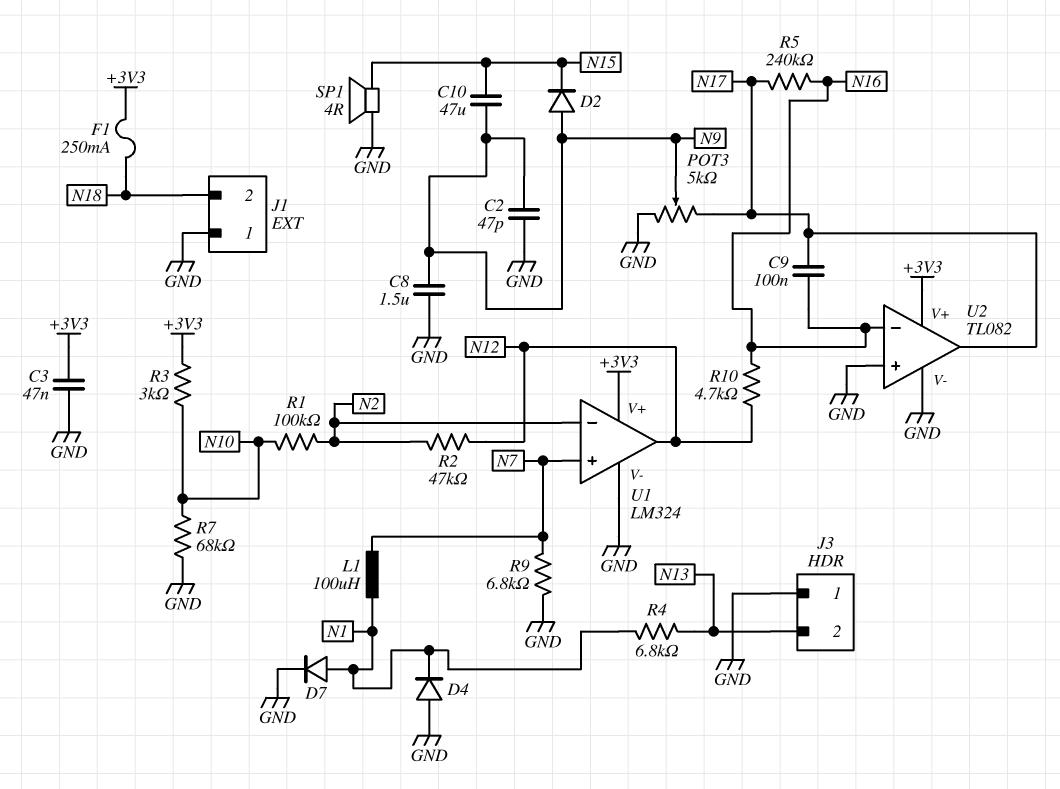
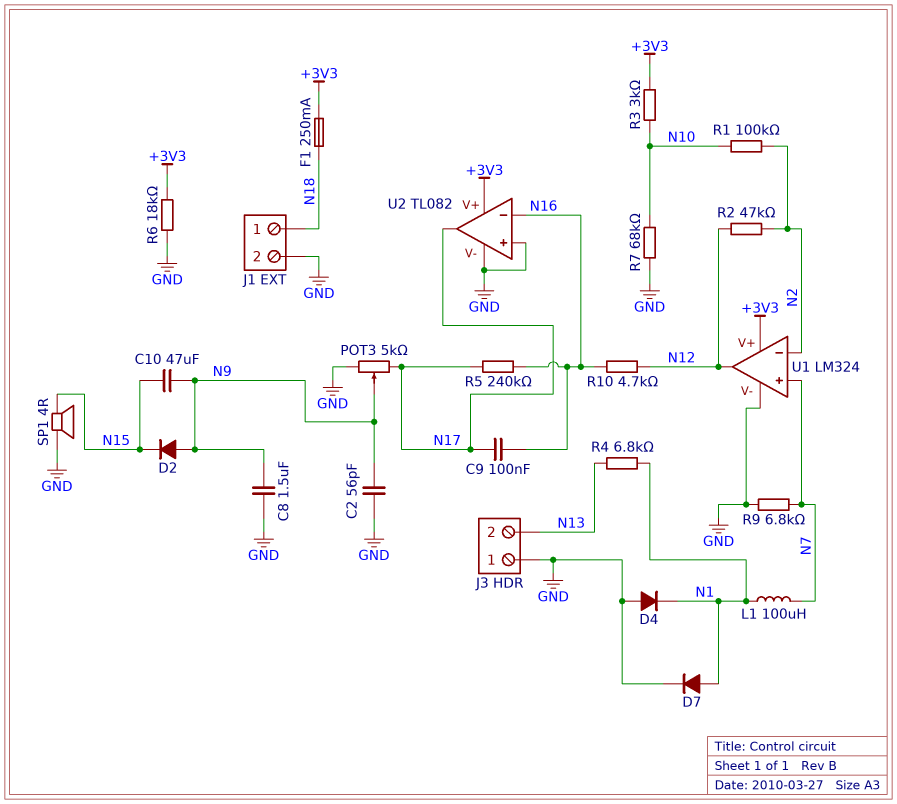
C2: 47pF (GND, N9) -> 56pF (GND, N9)
C3: 47nF (+3V3, GND) -> none
J1 pin 1: GND -> N18
J1 pin 2: N18 -> GND
R6: none -> 18k (+3V3, GND)

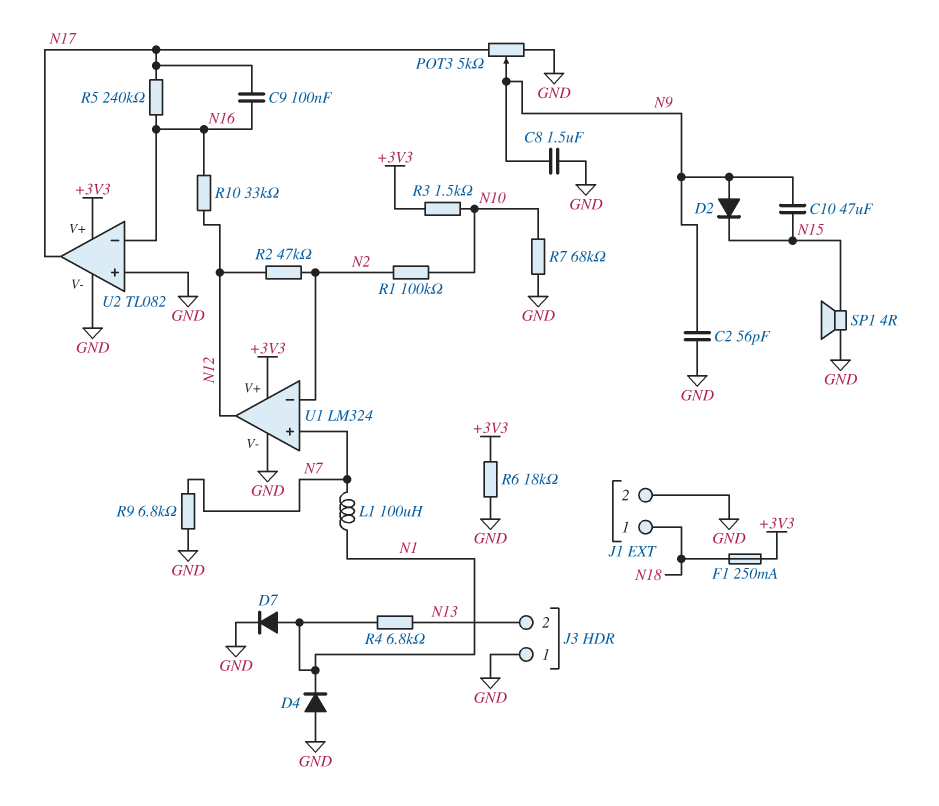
R3: 3k (+3V3, N10) -> 1.5k (+3V3, N10)
R10: 4.7k (N12, N16) -> 33k (N12, N16)

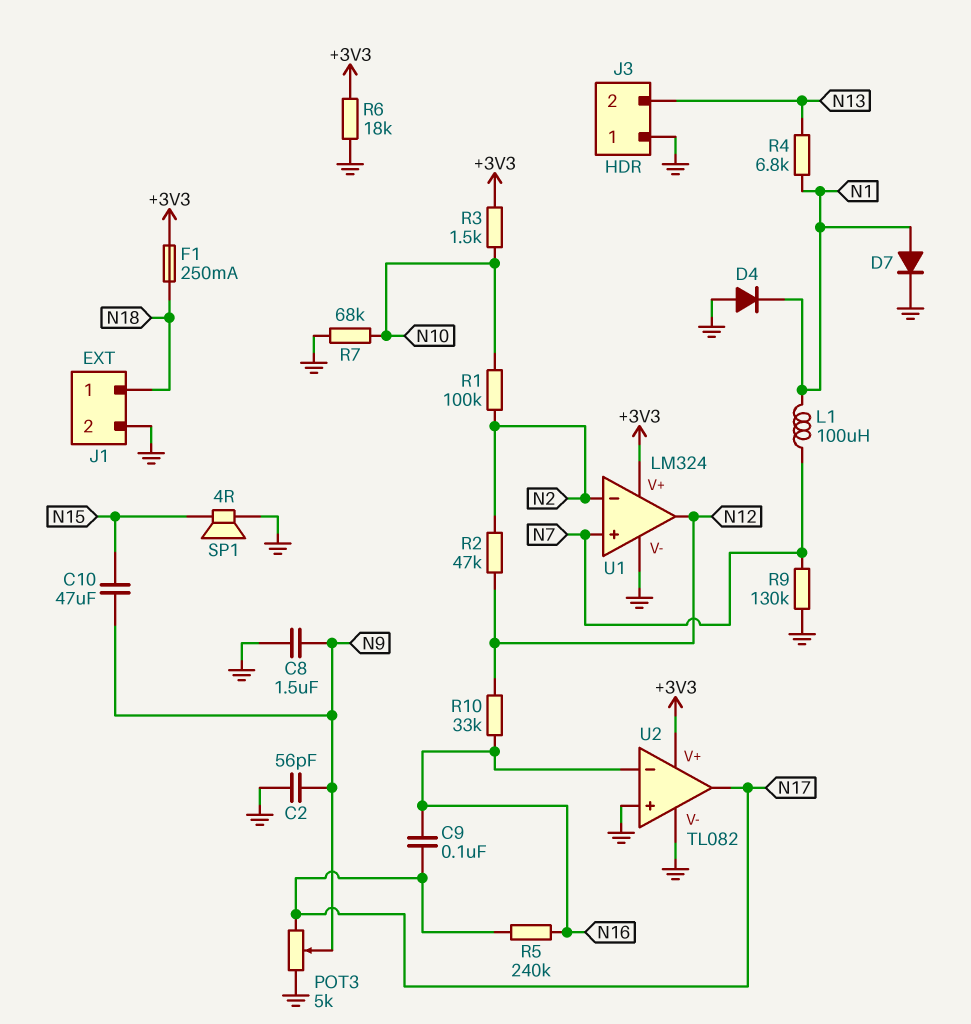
D2: diode (A N9, K N15) -> none
R9: 6.8k (GND, N7) -> 130k (GND, N7)

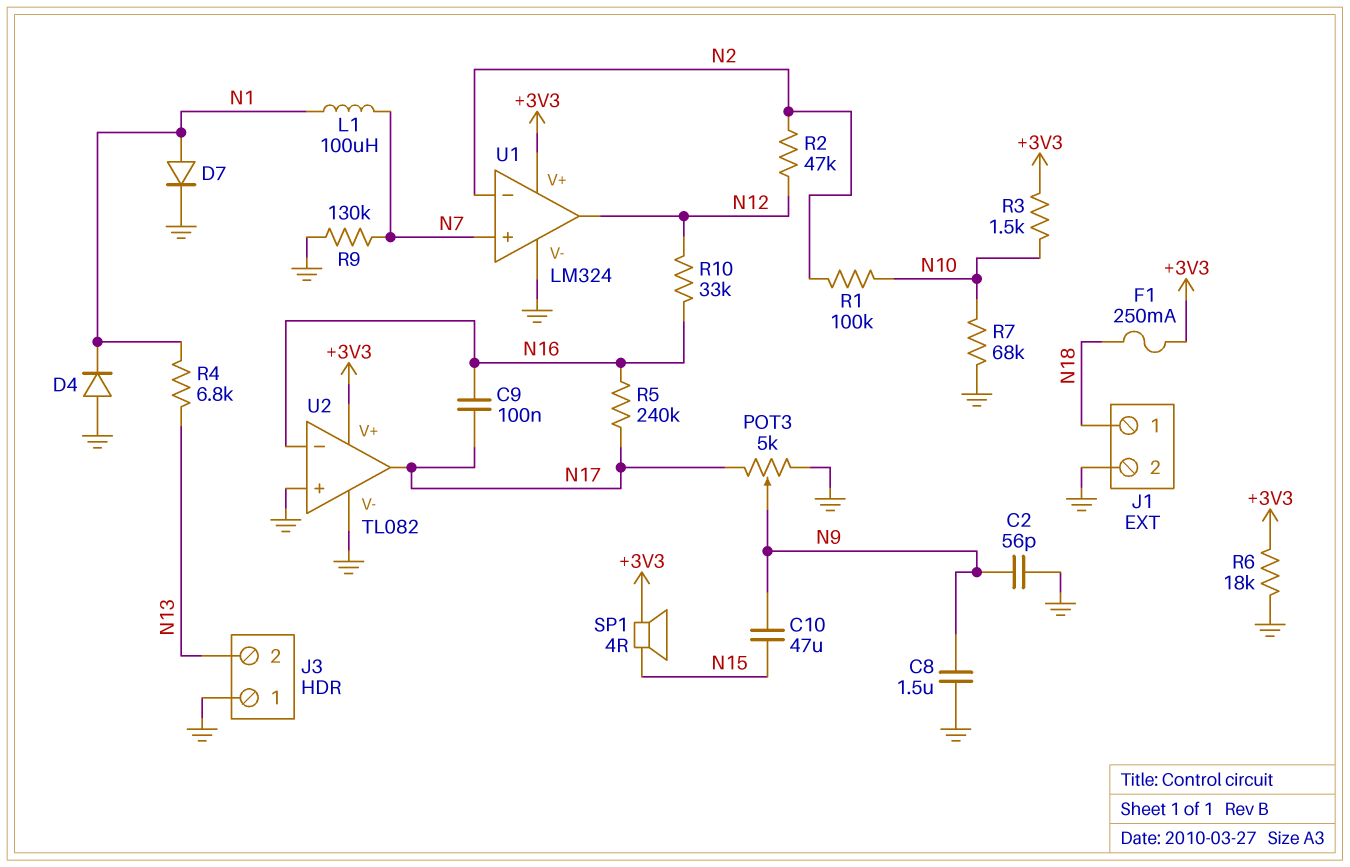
SP1: speaker 4R (GND, N15) -> speaker 4R (+3V3, N15)

